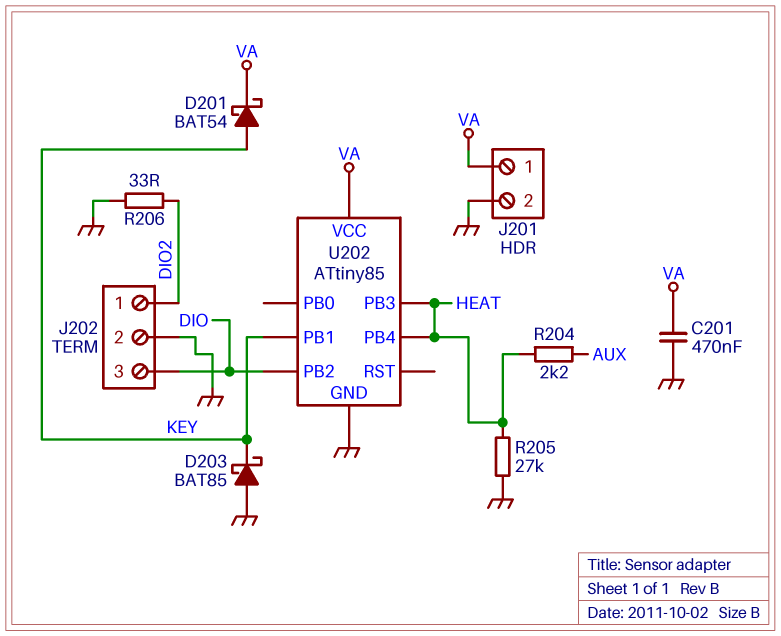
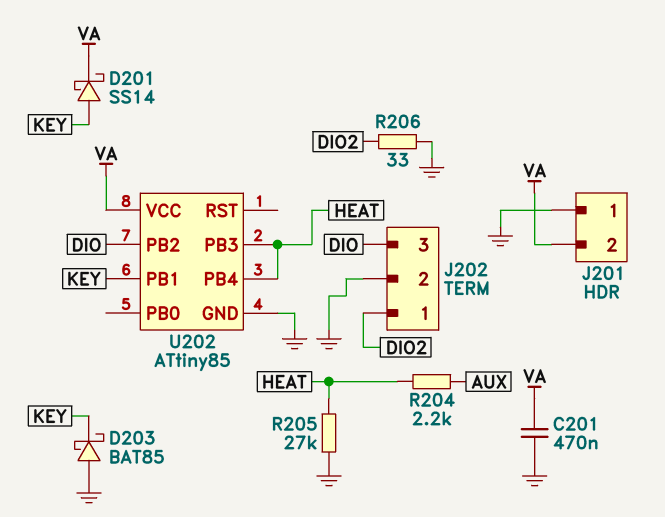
D201: schottky BAT54 (A KEY, K VA) -> schottky SS14 (A KEY, K VA)
J201 pin 1: VA -> GND
J201 pin 2: GND -> VA

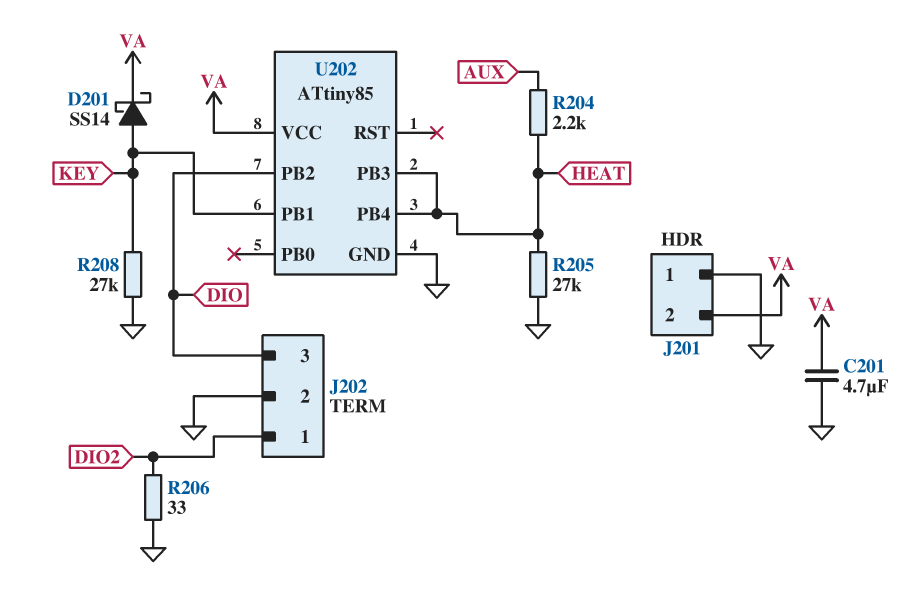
C201: 470nF (GND, VA) -> 4.7uF (GND, VA)
D203: schottky BAT85 (A GND, K KEY) -> none
R208: none -> 27k (GND, KEY)

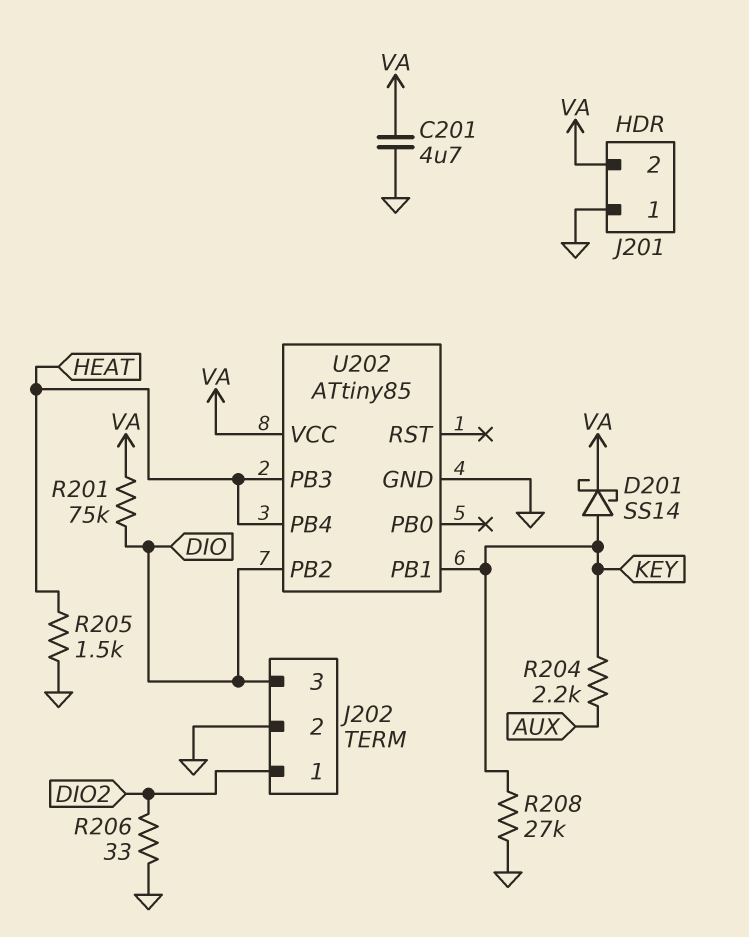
R201: none -> 75k (DIO, VA)
R204: 2.2k (AUX, HEAT) -> 2.2k (AUX, KEY)
R205: 27k (GND, HEAT) -> 1.5k (GND, HEAT)

